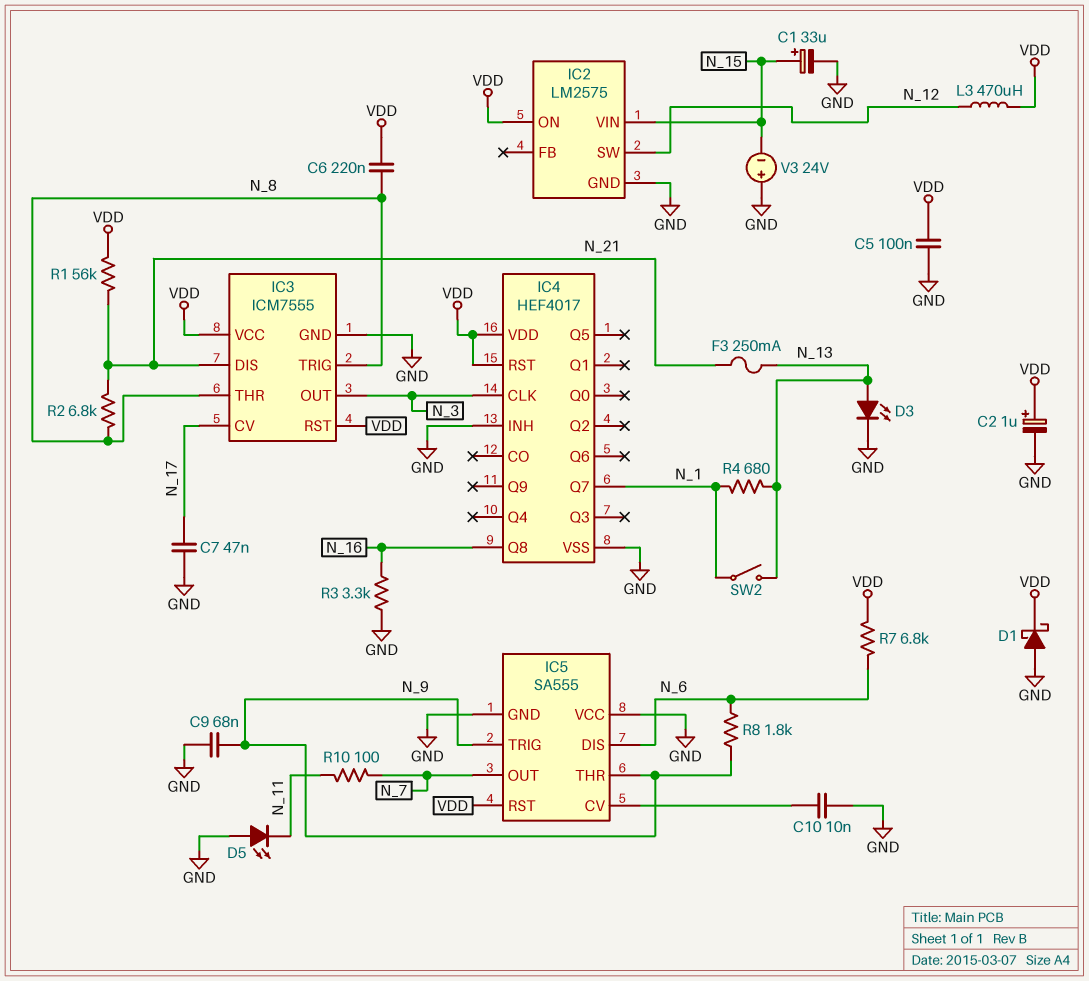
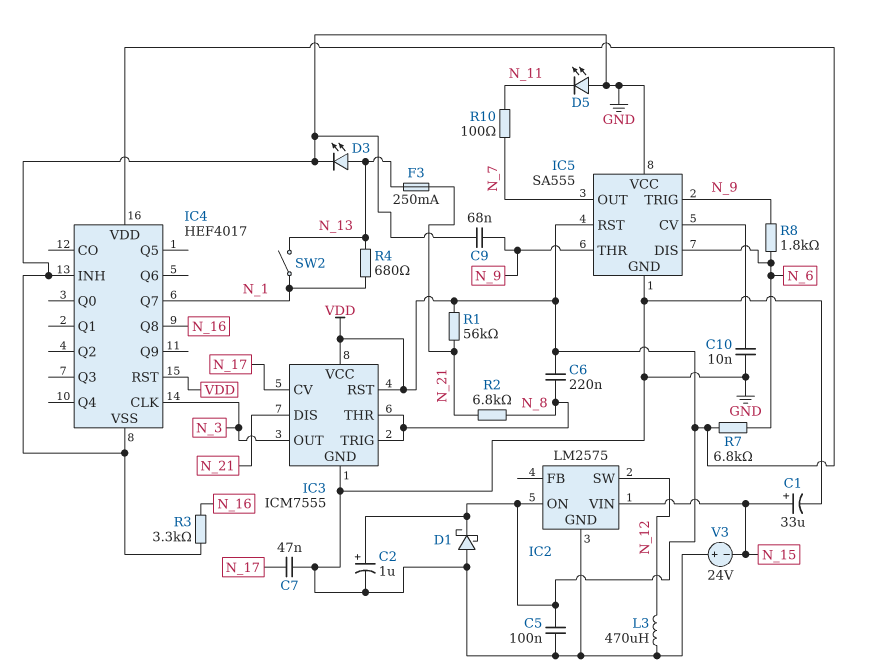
L3: 470uH (N_12, VDD) -> 470uH (GND, N_12)

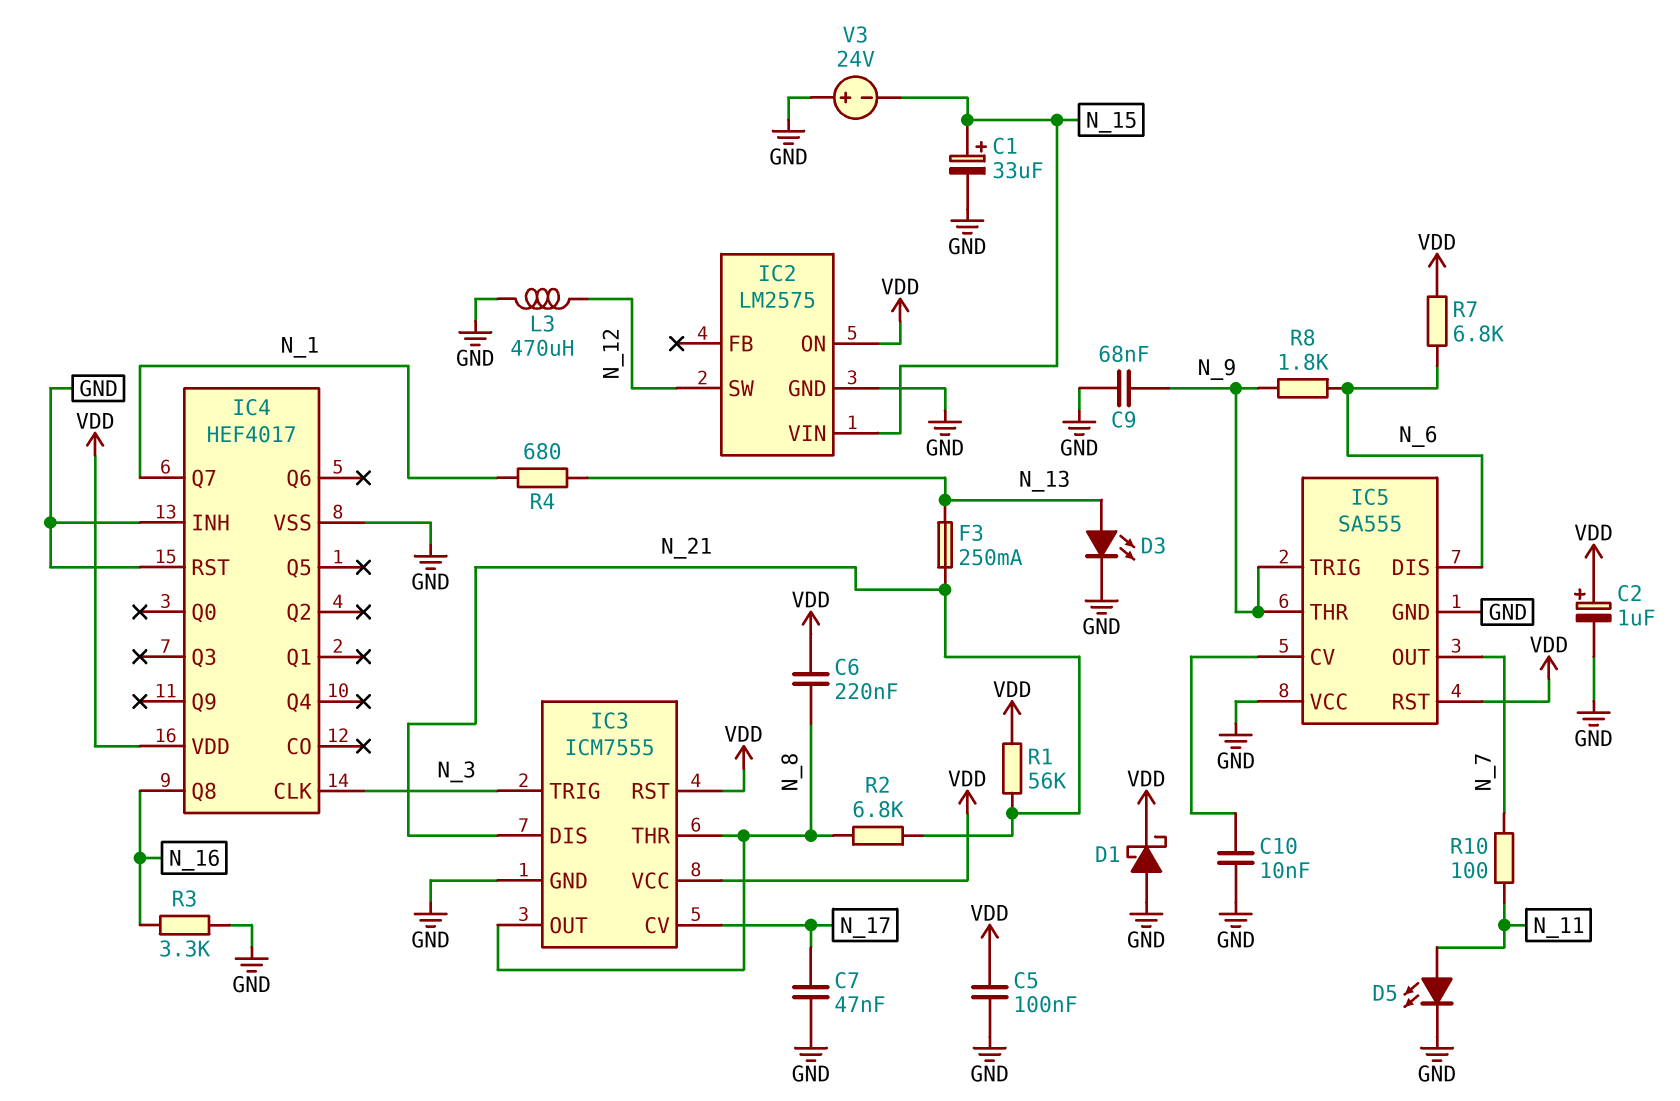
D5: LED (A GND, K N_11) -> LED (A N_11, K GND)
IC3 pin OUT: N_3 -> N_8
IC3 pin TRIG: N_8 -> N_3
IC4 pin RST: VDD -> GND
SW2: switch (N_1, N_13) -> none

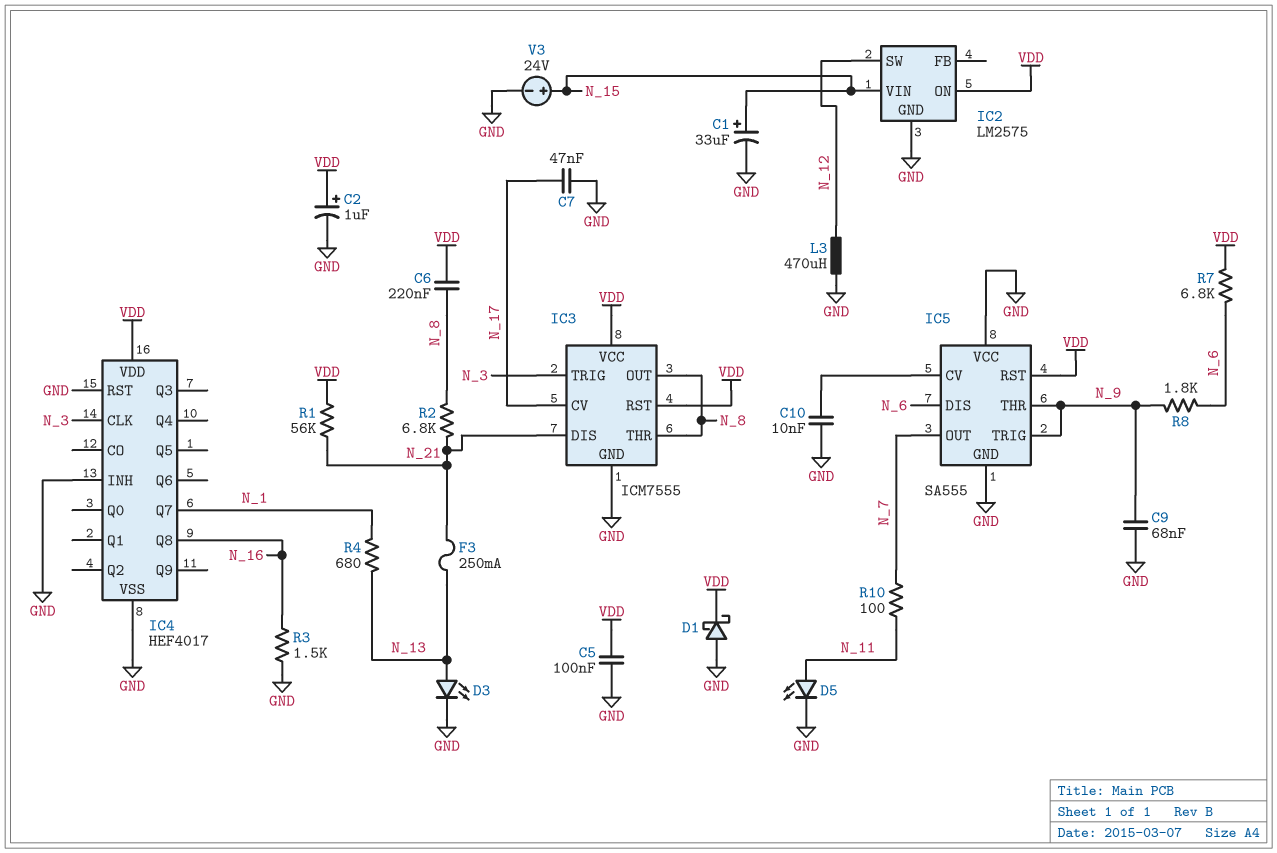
R3: 3.3k (GND, N_16) -> 1.5k (GND, N_16)
V3: 24V (plus GND, minus N_15) -> 24V (plus N_15, minus GND)

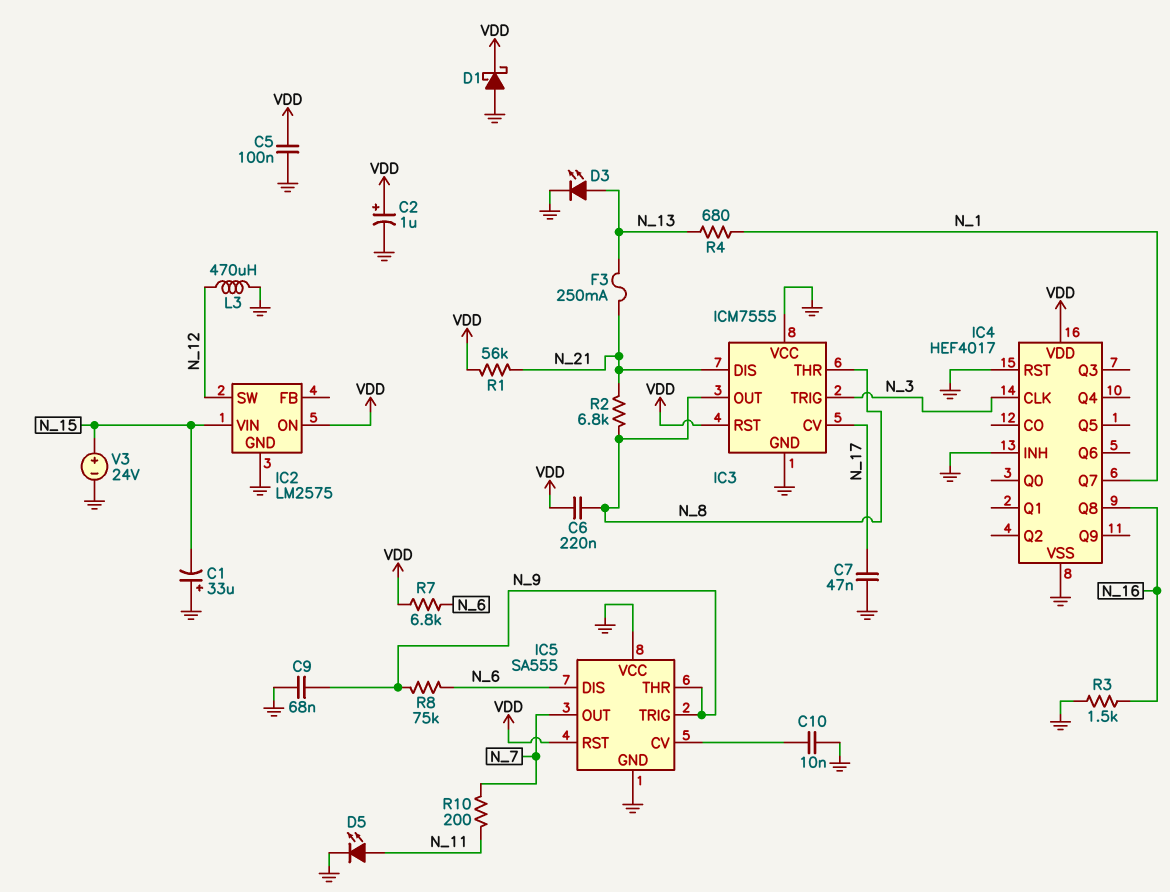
C1: 33uF (plus N_15, minus GND) -> 33uF (plus GND, minus N_15)
IC3 pin VCC: VDD -> GND
R8: 1.8k (N_6, N_9) -> 75k (N_6, N_9)
R10: 100 (N_7, N_11) -> 200 (N_7, N_11)

